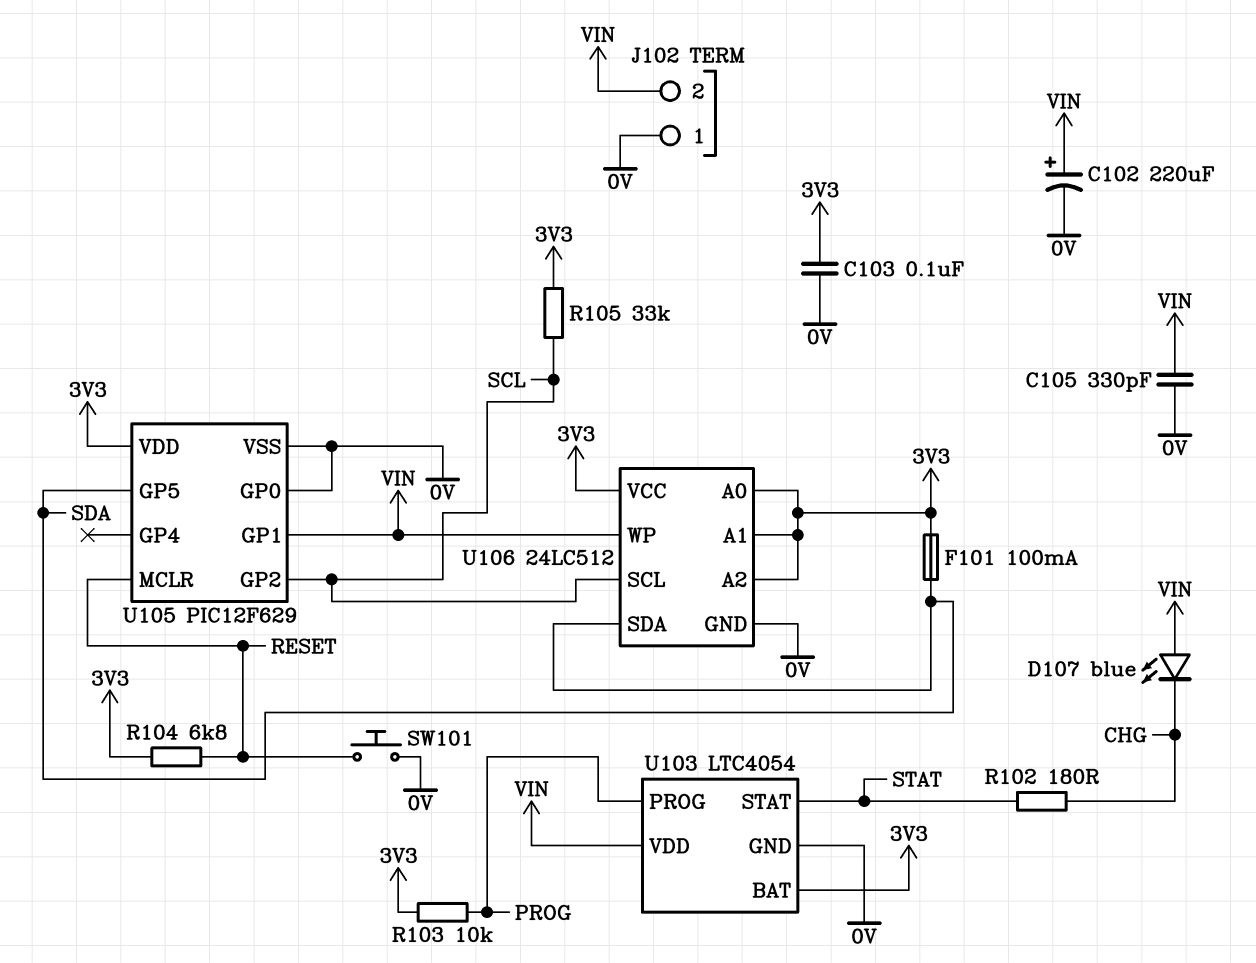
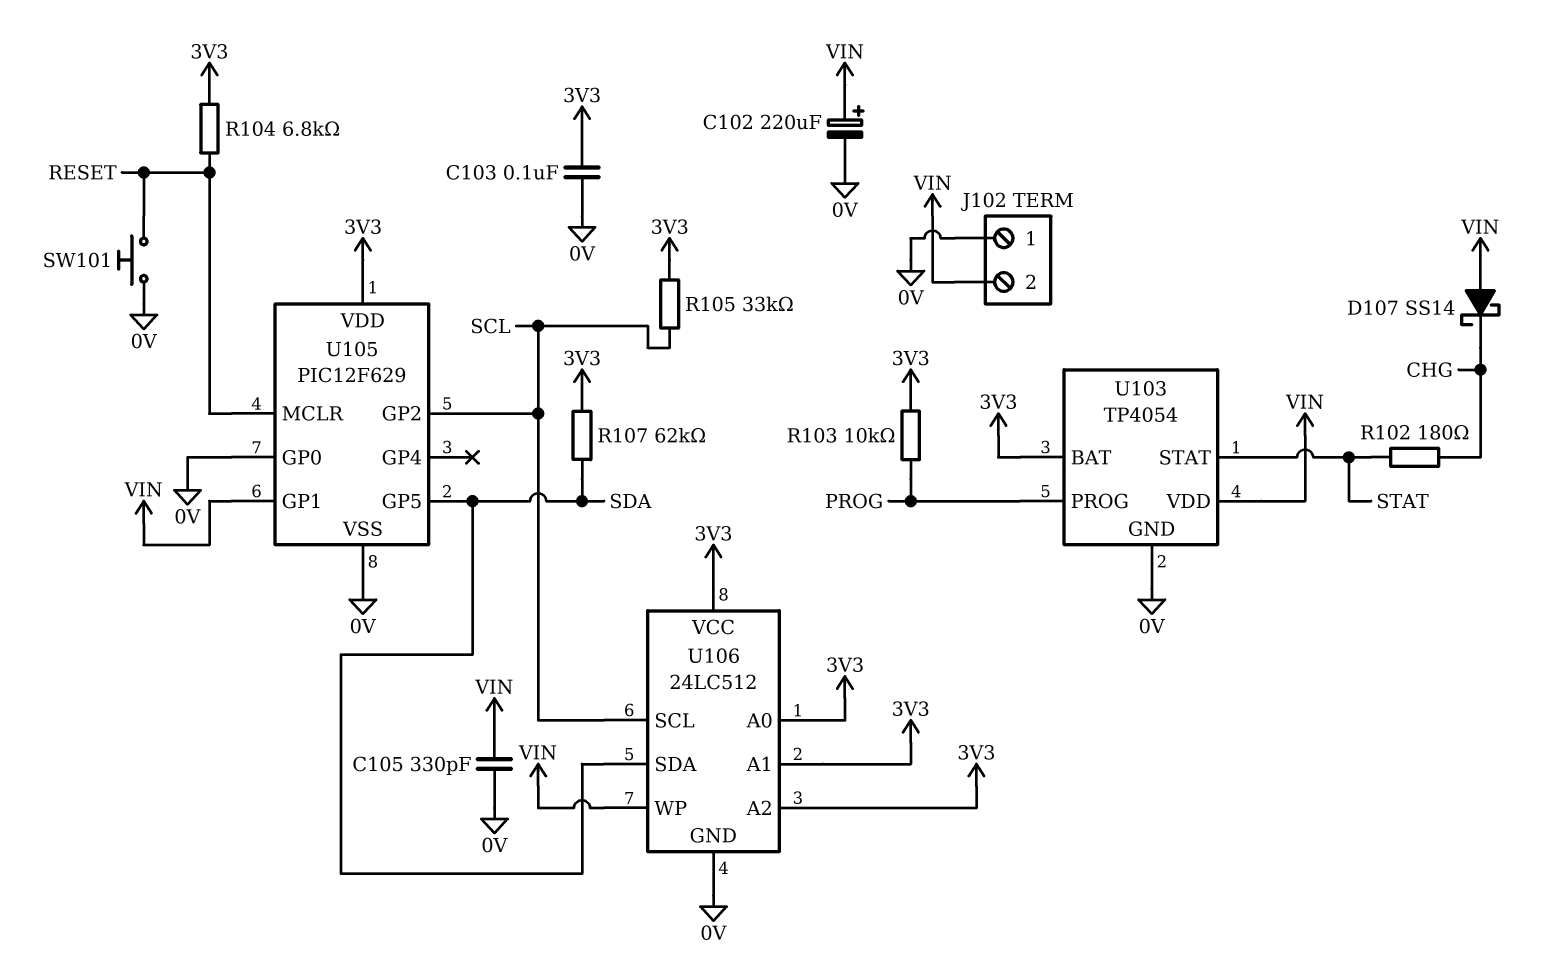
D107: LED blue (A VIN, K CHG) -> schottky SS14 (A VIN, K CHG)
F101: 100mA (3V3, SDA) -> none
R107: none -> 62k (3V3, SDA)
U103: LTC4054 -> TP4054

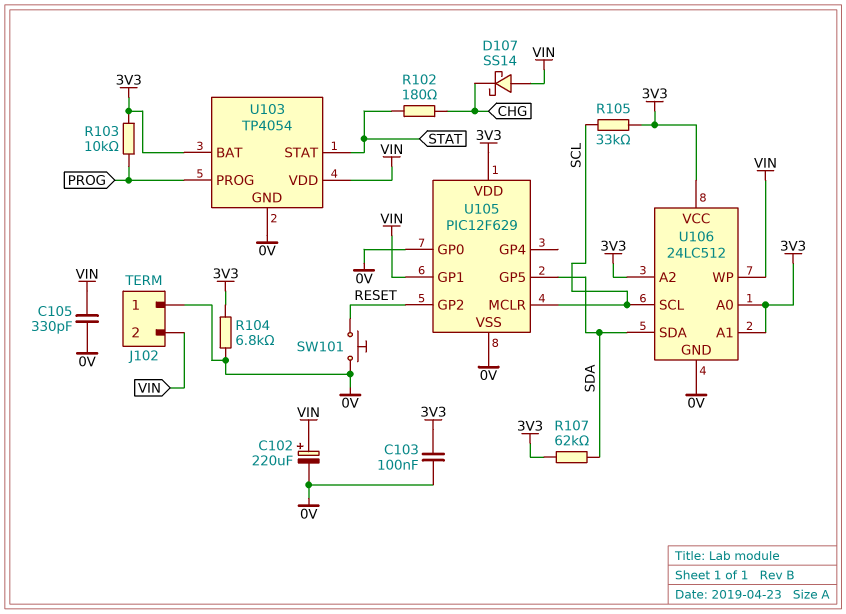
R104: 6.8k (3V3, RESET) -> 6.8k (0V, 3V3)
U105 pin GP2: SCL -> RESET
U105 pin MCLR: RESET -> SCL

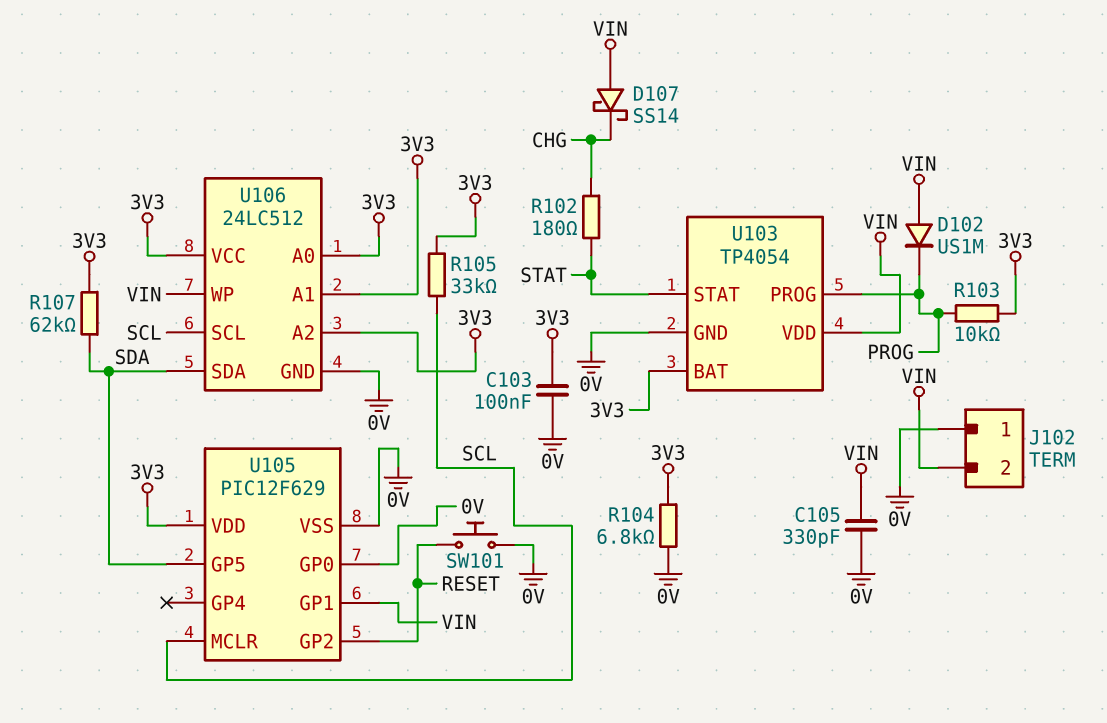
C102: 220uF (plus VIN, minus 0V) -> none
D102: none -> diode US1M (A VIN, K PROG)

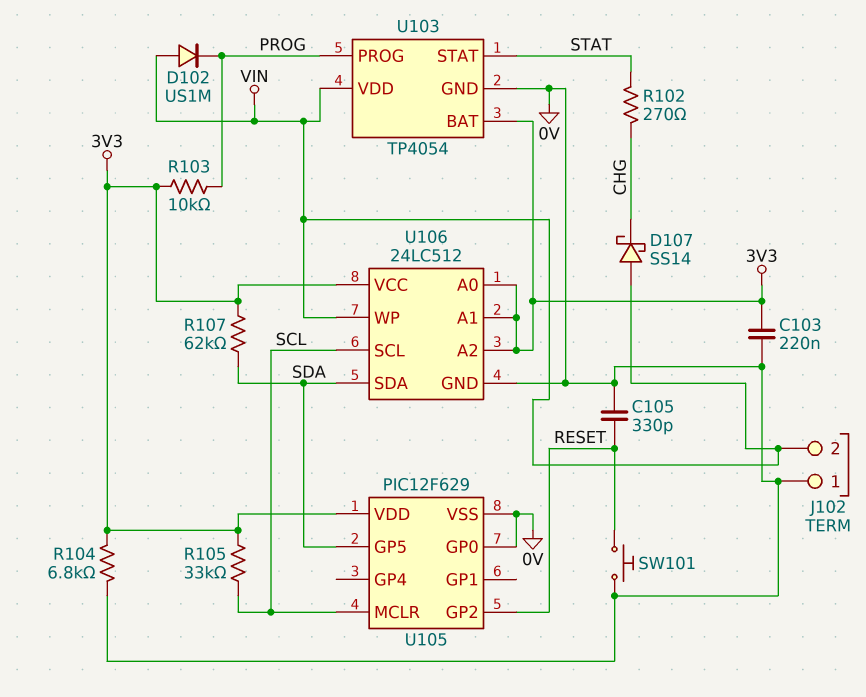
C103: 100nF (0V, 3V3) -> 220nF (0V, 3V3)
C105: 330pF (0V, VIN) -> 330pF (0V, RESET)
R102: 180 (CHG, STAT) -> 270 (CHG, STAT)
U105 pin GP1: VIN -> none

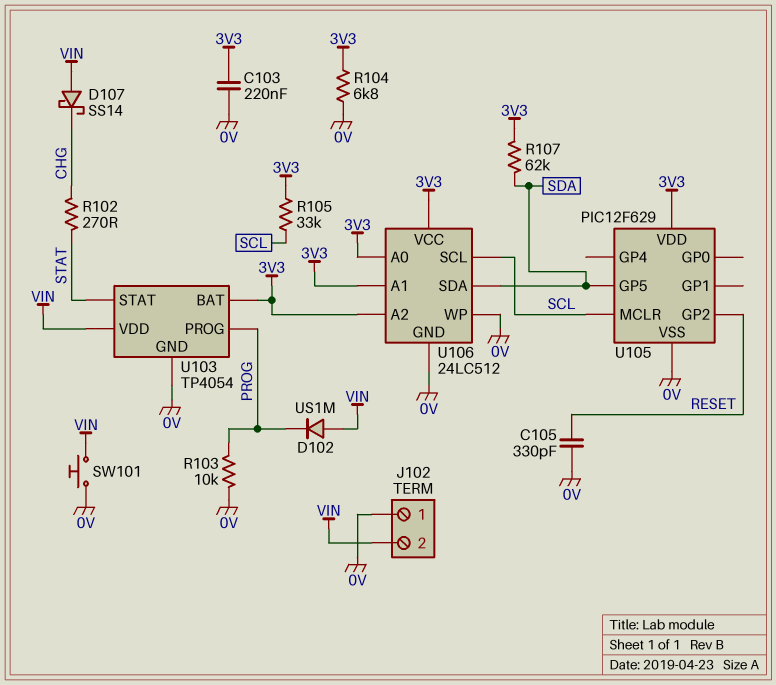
R103: 10k (3V3, PROG) -> 10k (0V, PROG)
SW101: button (0V, RESET) -> button (0V, VIN)
U105 pin GP0: 0V -> none
U106 pin WP: VIN -> 0V

